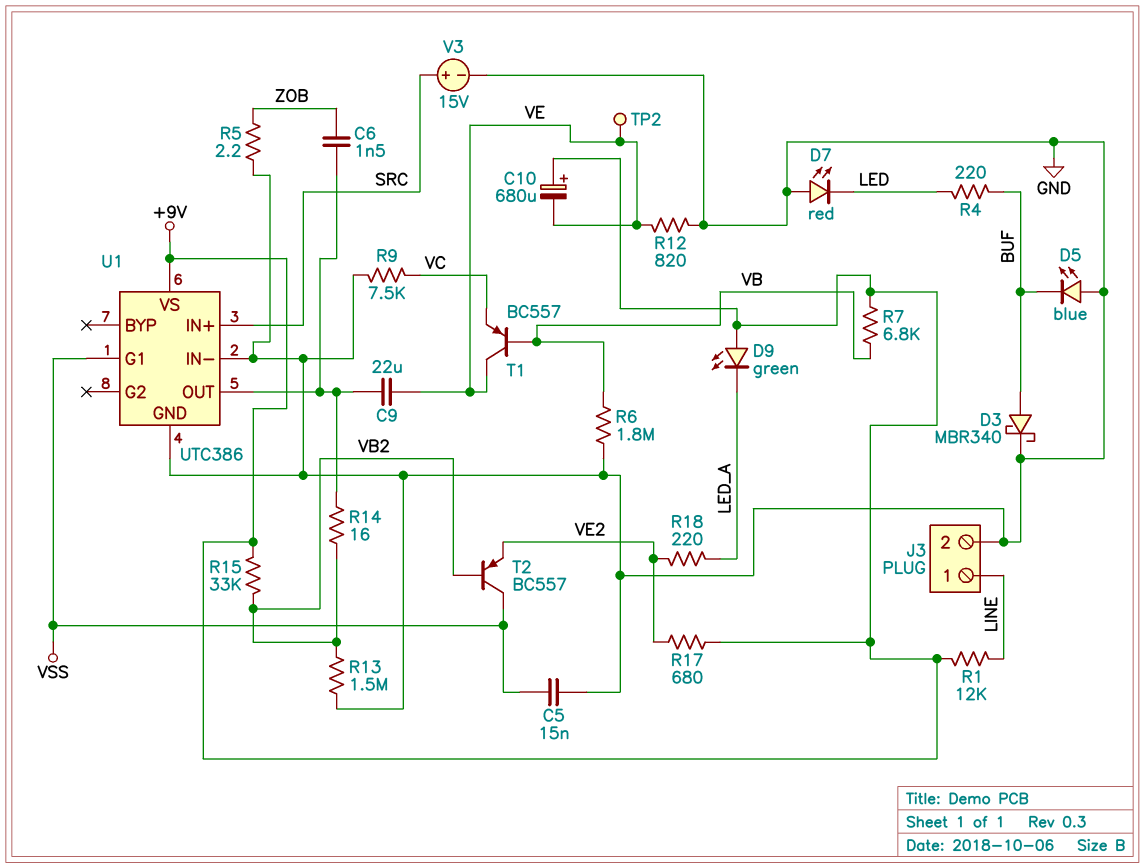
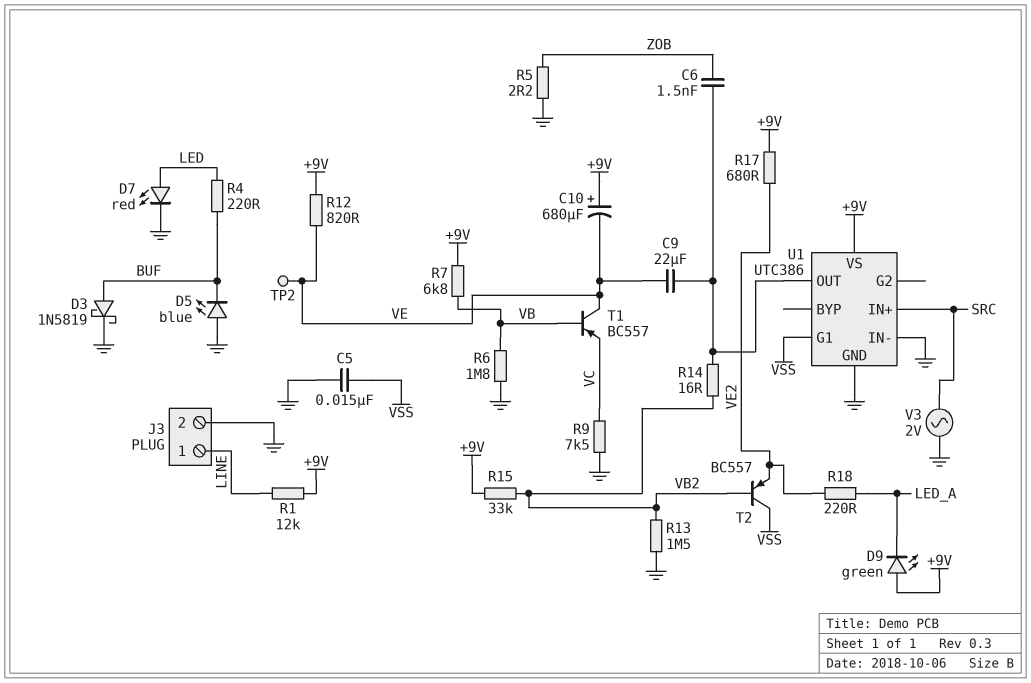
D3: schottky MBR340 (A BUF, K GND) -> schottky 1N5819 (A BUF, K GND)
D7: LED red (A GND, K LED) -> LED red (A LED, K GND)
R12: 820 (GND, VE) -> 820 (+9V, VE)
V3: 15V (plus SRC, minus GND) -> AC 2V (GND, SRC)

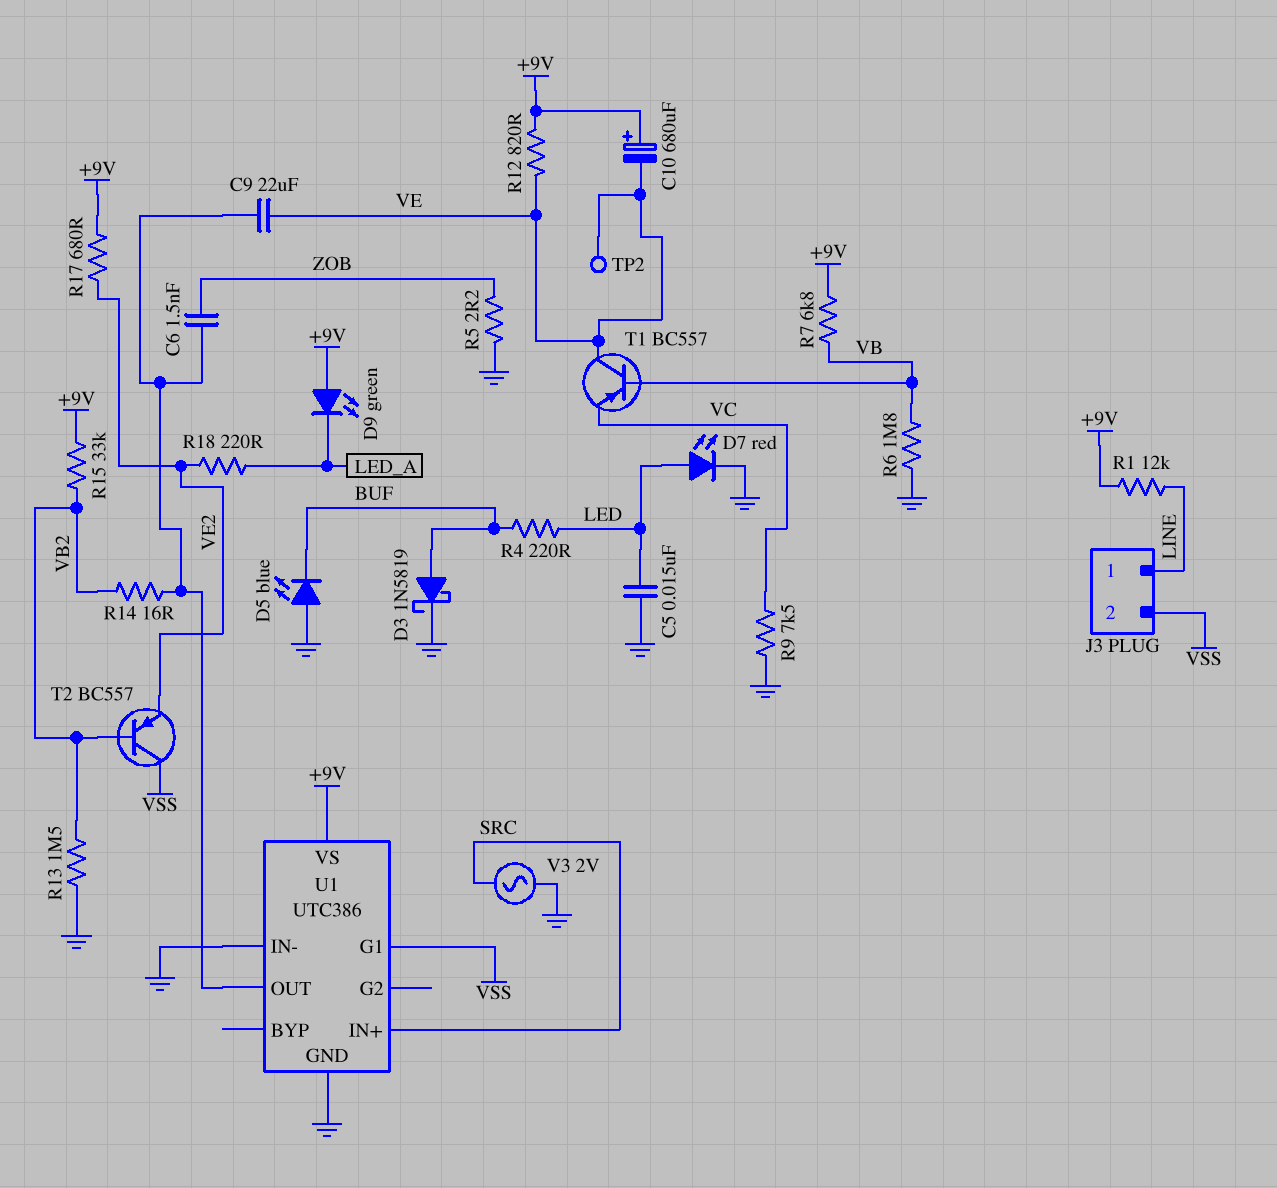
C5: 15nF (GND, VSS) -> 15nF (GND, LED)
J3 pin 2: GND -> VSS

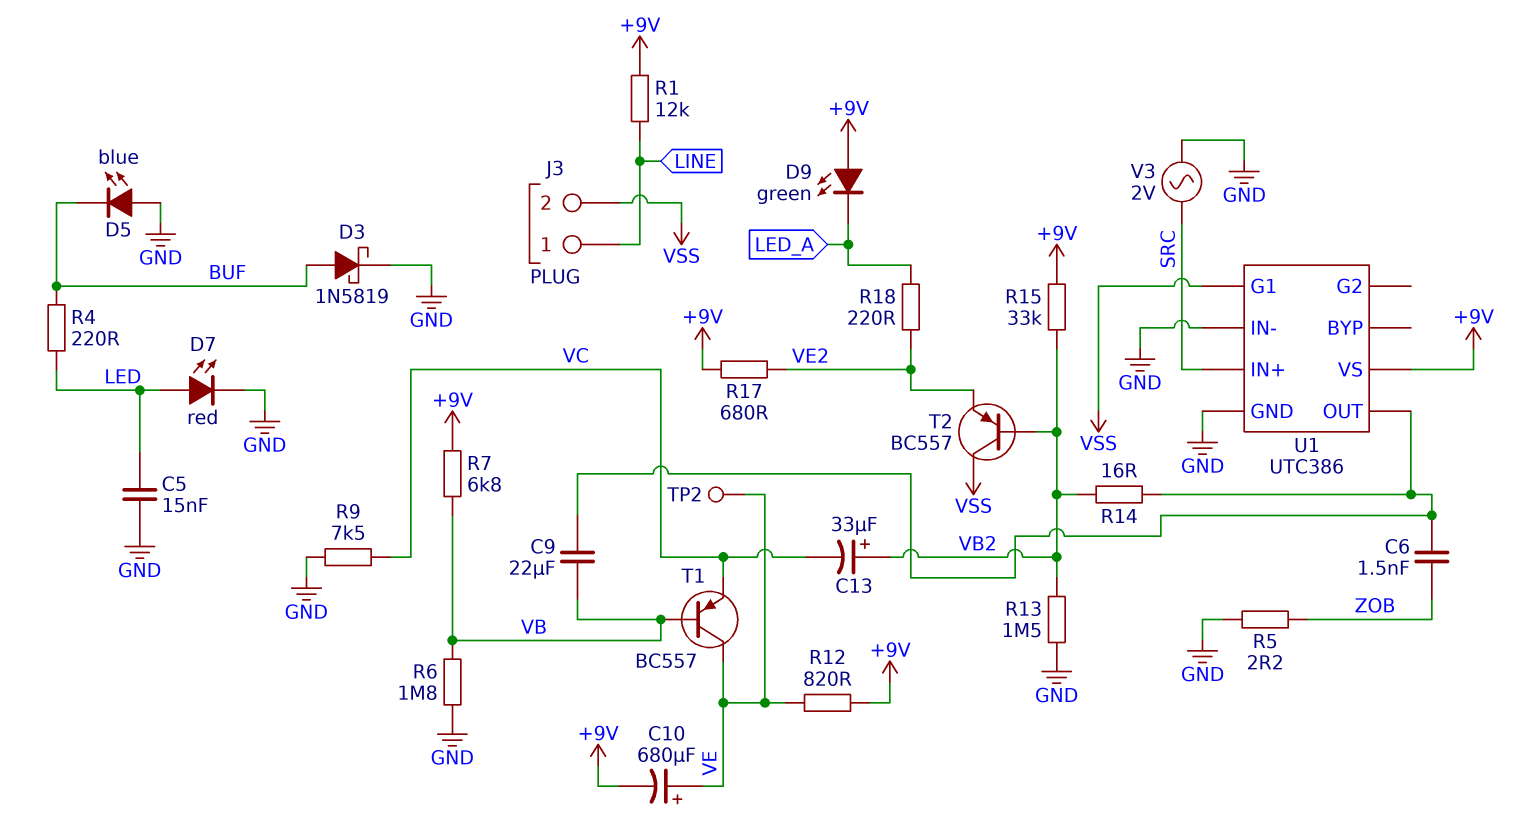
C9: 22uF (U1/OUT, VE) -> 22uF (U1/OUT, VB)
C10: 680uF (plus +9V, minus VE) -> 680uF (plus VE, minus +9V)
C13: none -> 33uF (plus VB2, minus VC)

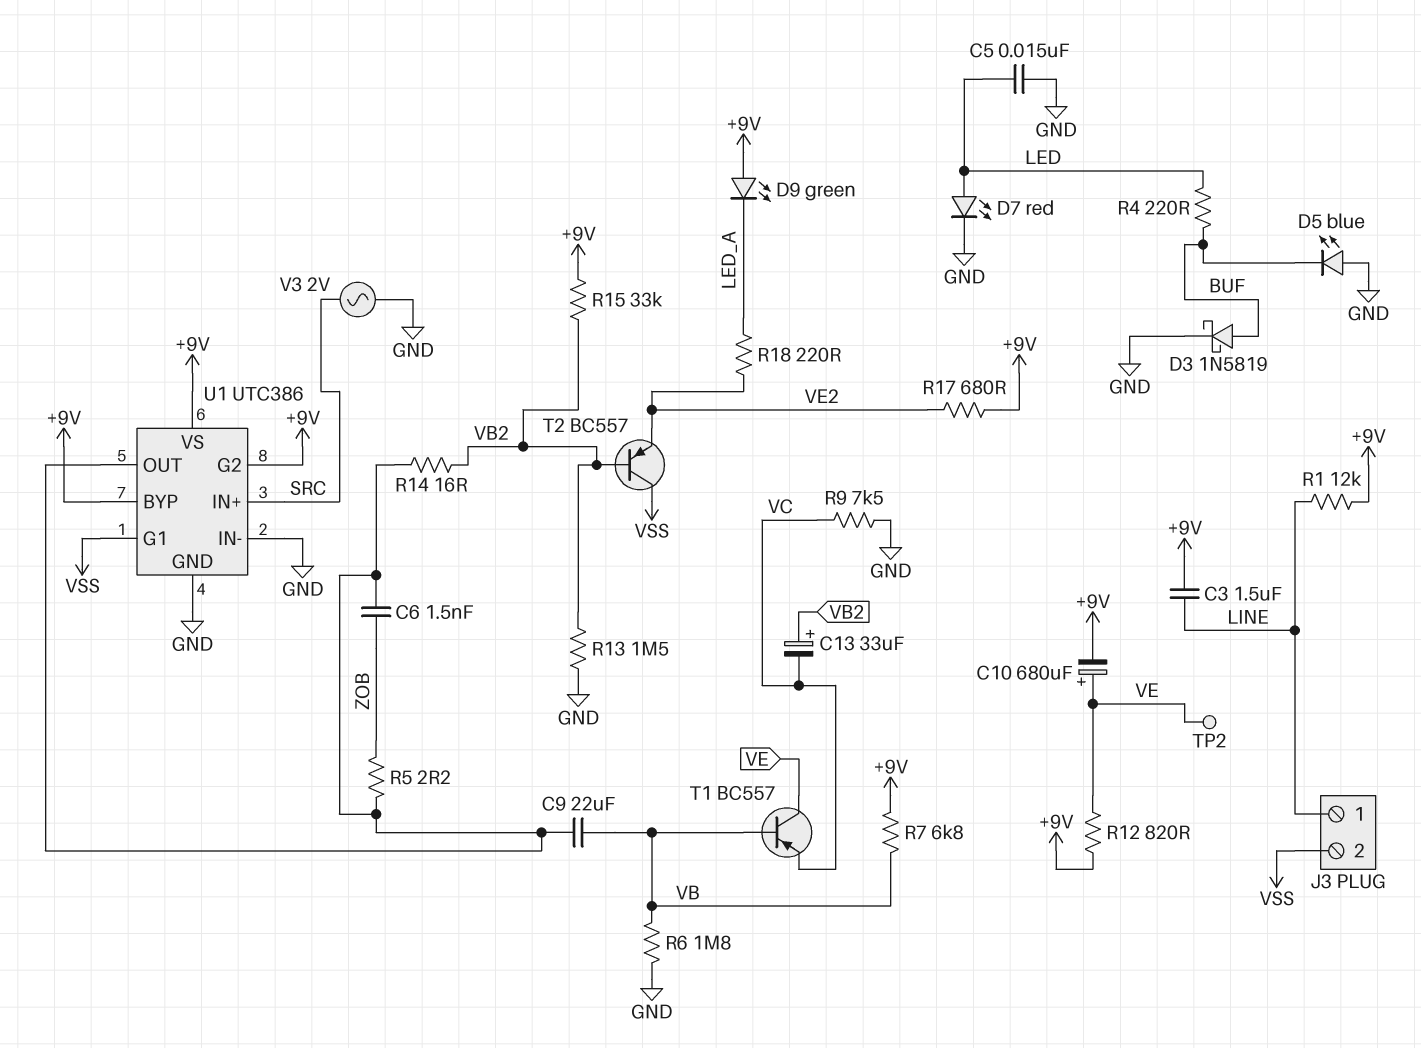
C3: none -> 1.5uF (+9V, LINE)
R5: 2.2 (GND, ZOB) -> 2.2 (U1/OUT, ZOB)
U1 pin BYP: none -> +9V
U1 pin G2: none -> +9V

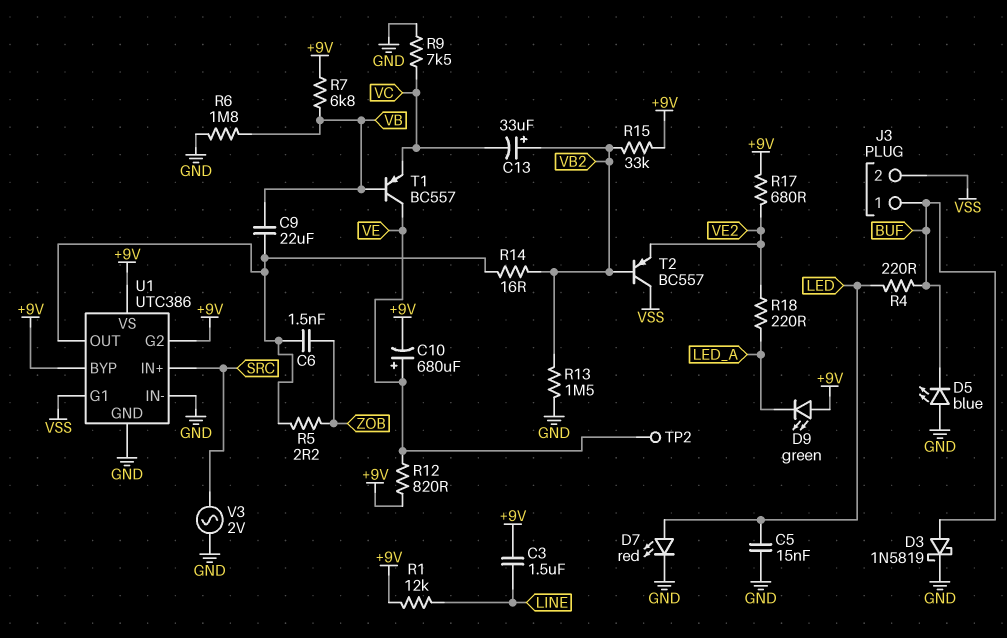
J3 pin 1: LINE -> BUF

